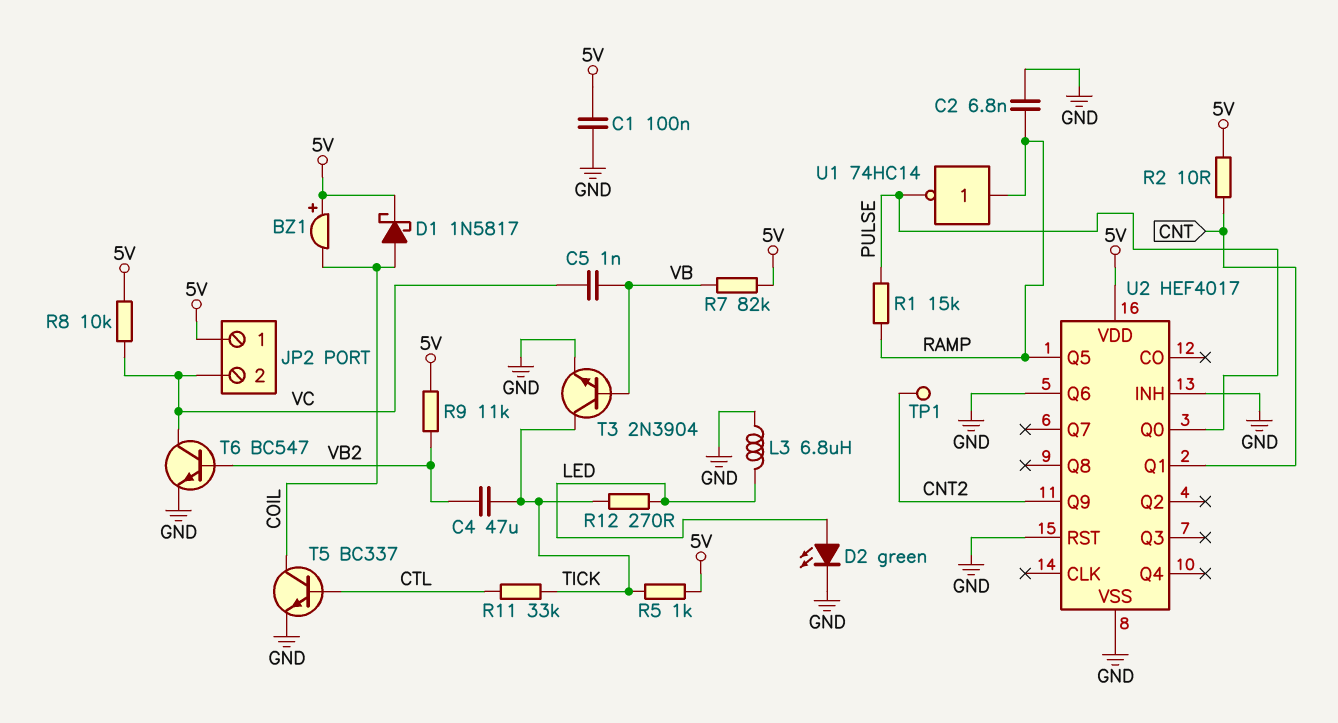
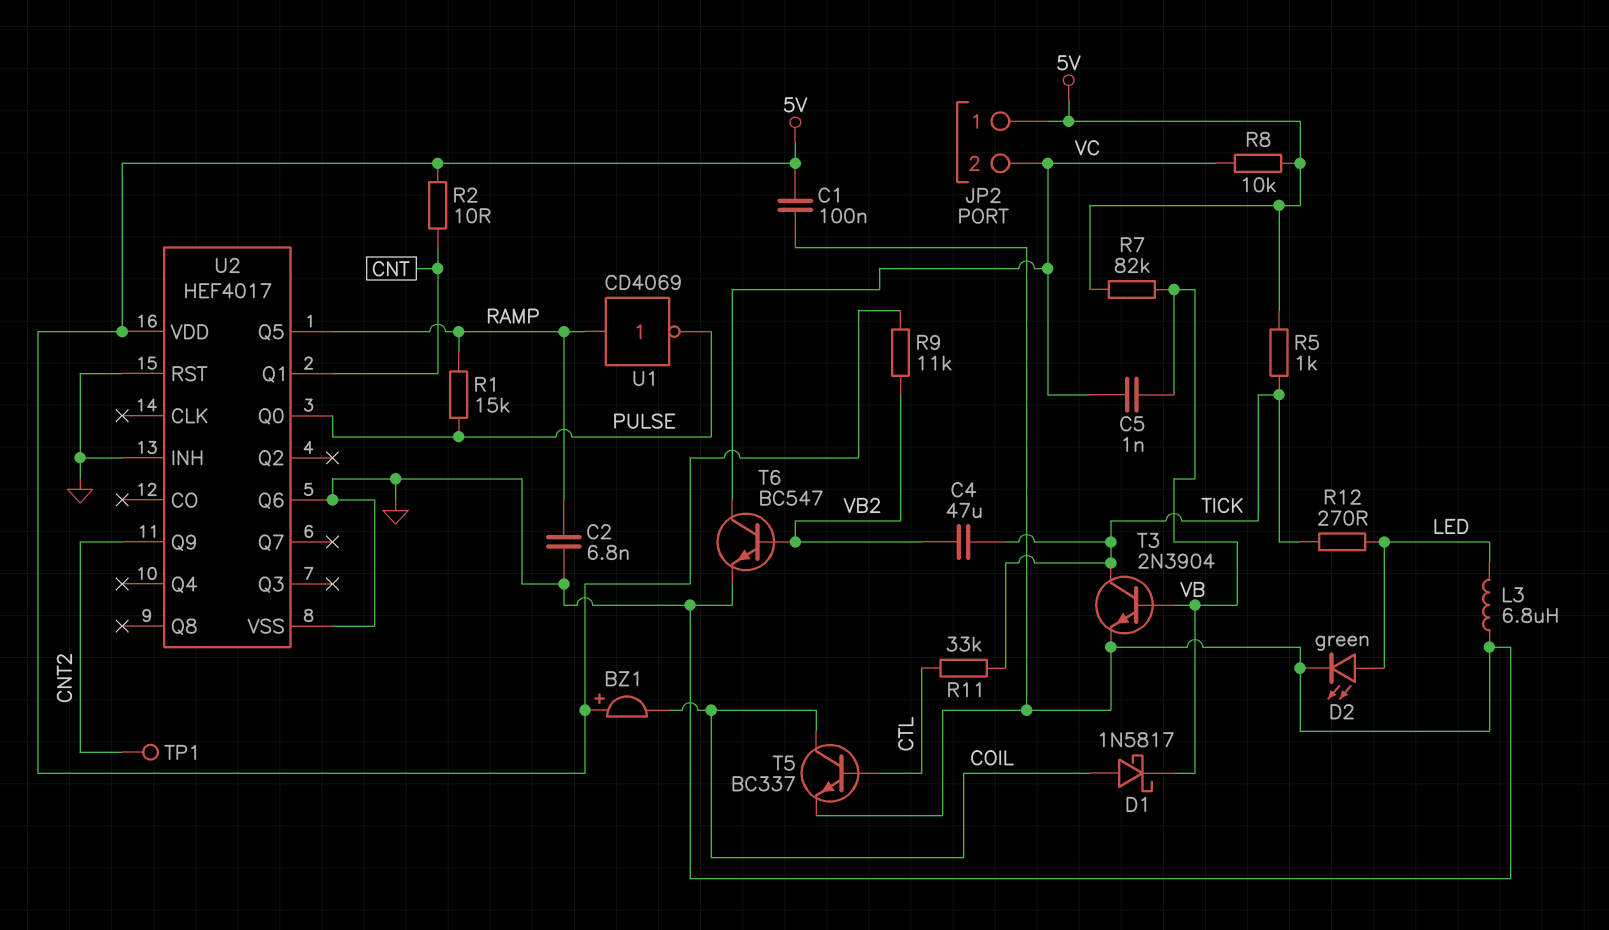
D1: schottky 1N5817 (A COIL, K 5V) -> schottky 1N5817 (A COIL, K VB)
U1: NOT 74HC14 (in RAMP, out PULSE) -> NOT CD4069 (in RAMP, out PULSE)

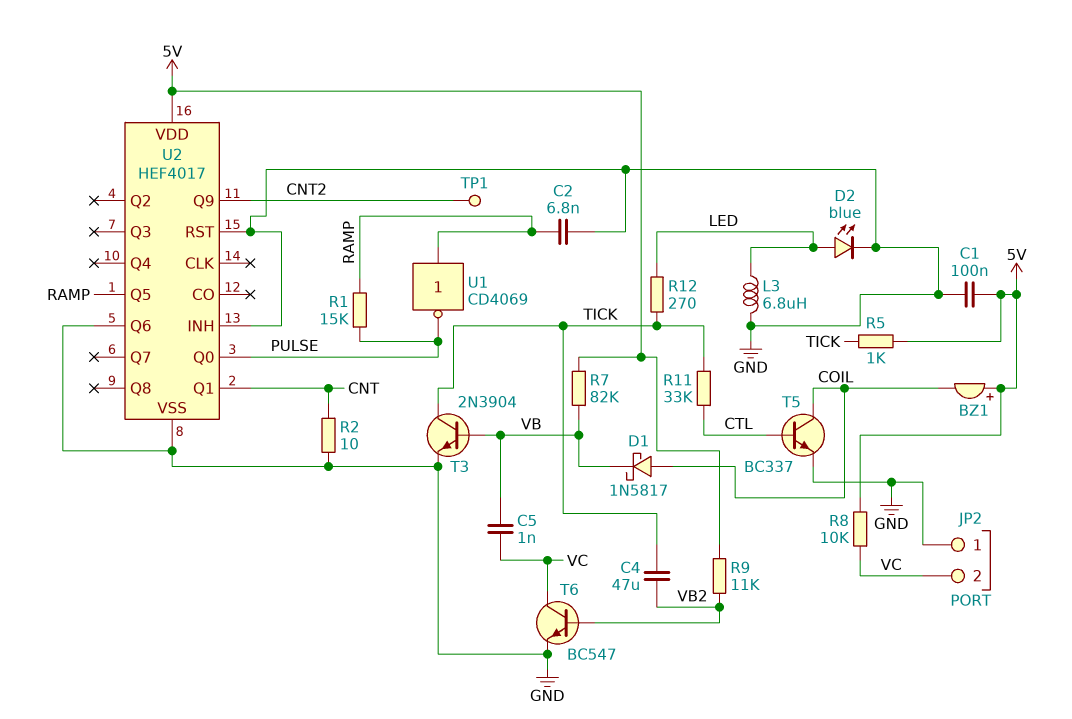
D2: LED green (A LED, K GND) -> LED blue (A LED, K GND)
JP2 pin 1: 5V -> GND
R2: 10 (5V, CNT) -> 10 (CNT, GND)

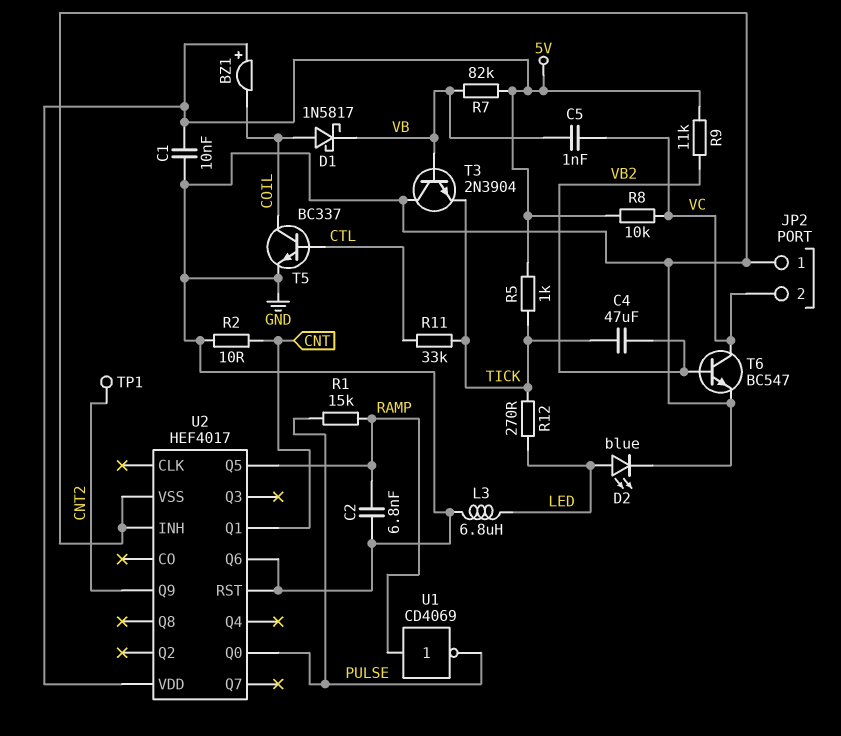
C1: 100nF (5V, GND) -> 10nF (5V, GND)
T3: NPN 2N3904 (B VB, C TICK, E GND) -> NPN 2N3904 (B VB, C GND, E TICK)

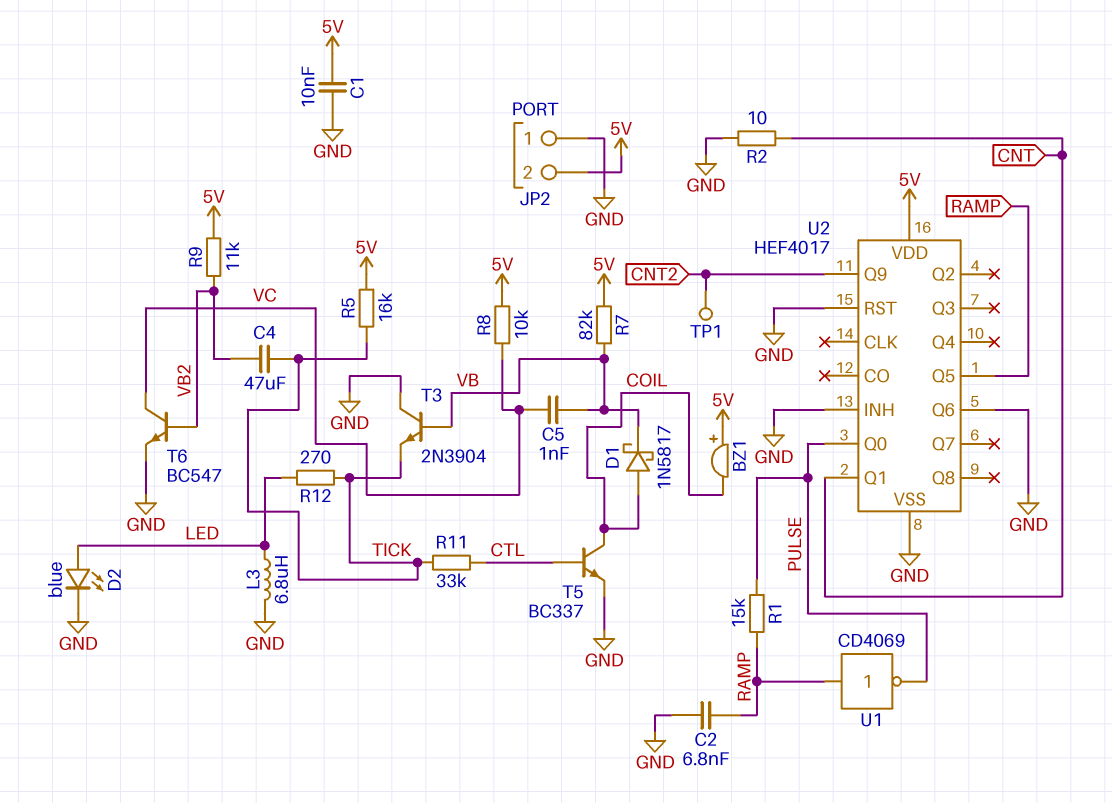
JP2 pin 2: VC -> 5V
R5: 1k (5V, TICK) -> 16k (5V, TICK)

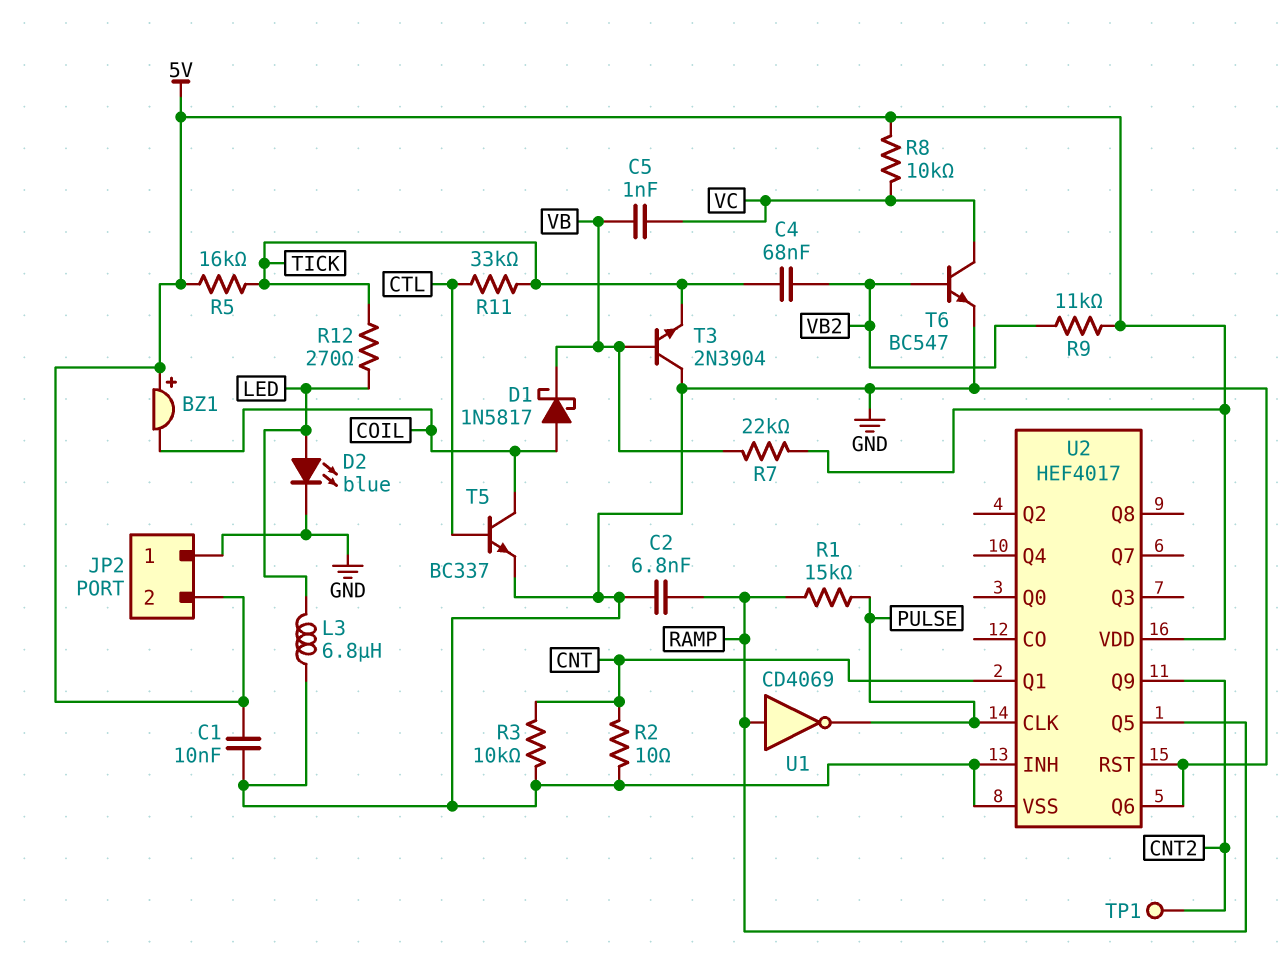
C4: 47uF (TICK, VB2) -> 68nF (TICK, VB2)
R3: none -> 10k (CNT, GND)
R7: 82k (5V, VB) -> 22k (5V, VB)
U2 pin CLK: none -> PULSE
U2 pin Q0: PULSE -> none

